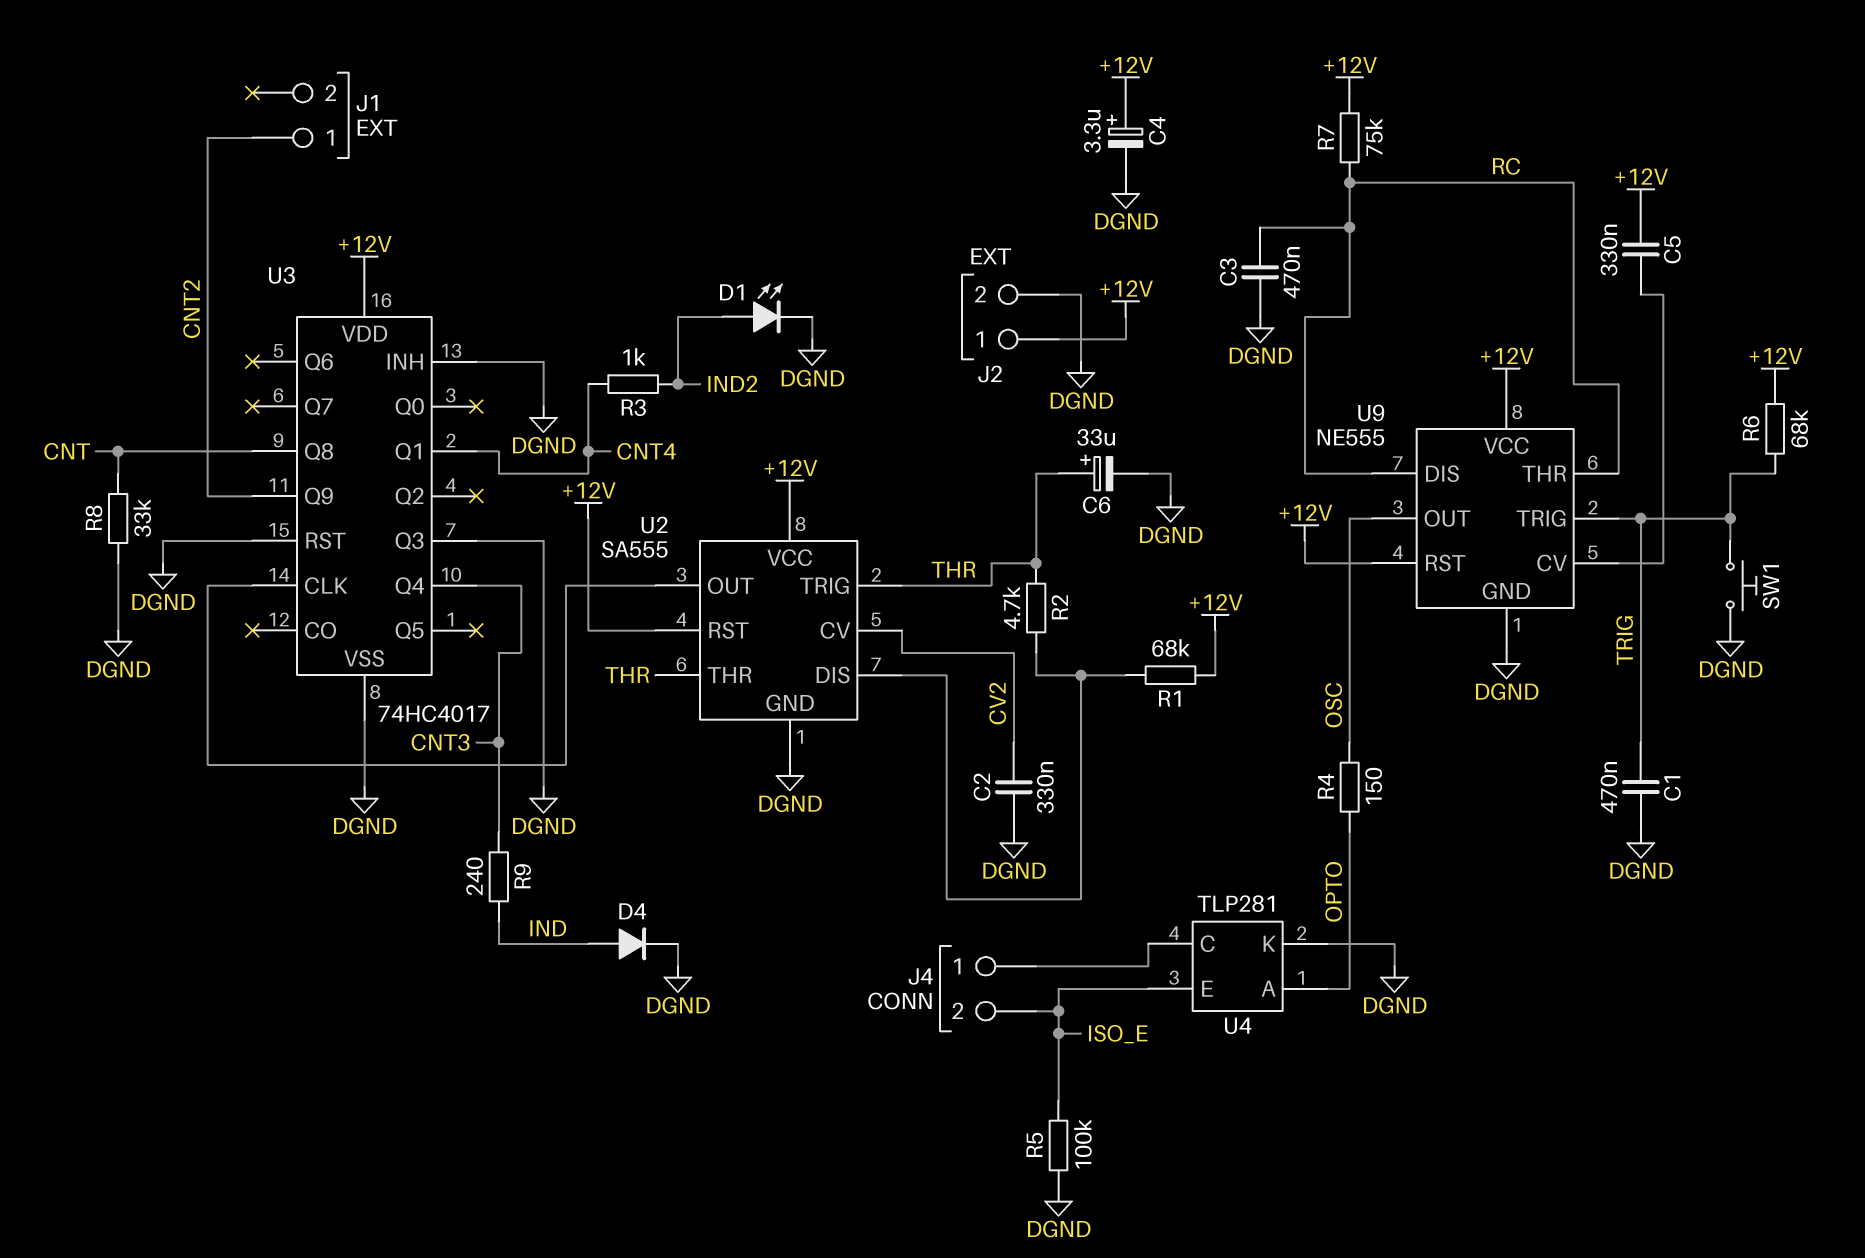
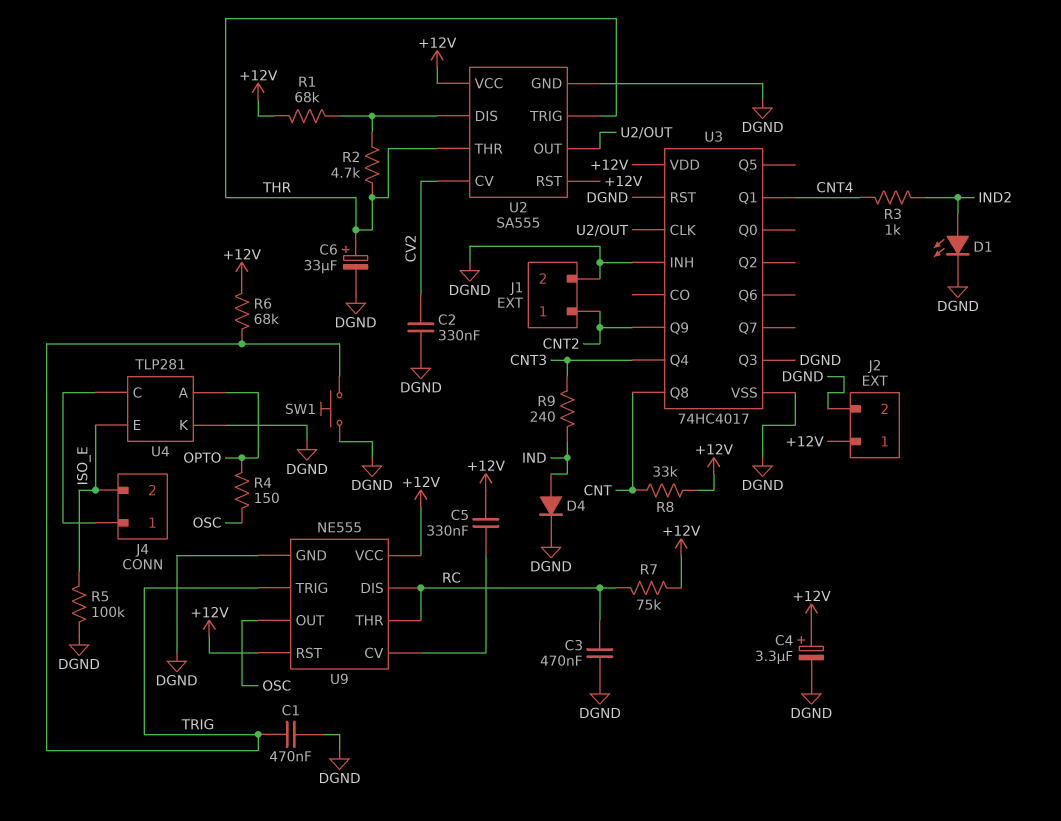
J1 pin 2: none -> DGND
R8: 33k (CNT, DGND) -> 33k (+12V, CNT)

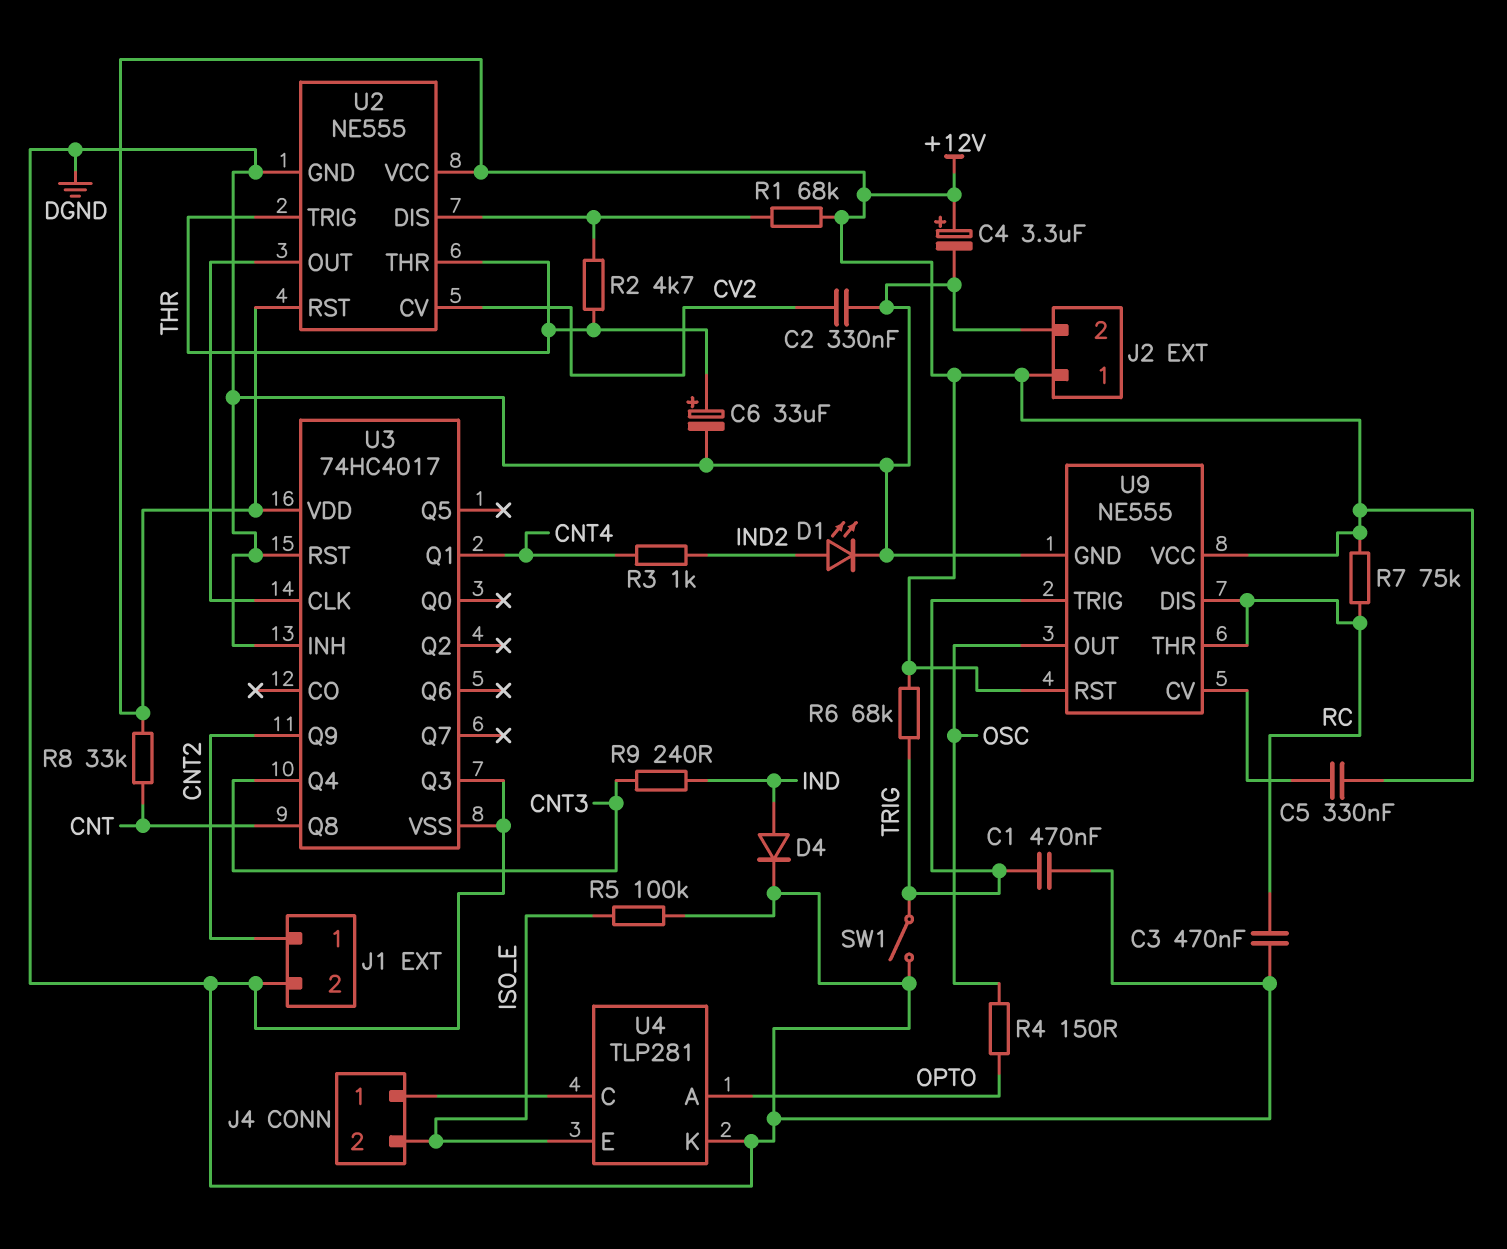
SW1: button (DGND, TRIG) -> switch (DGND, TRIG)
U2: SA555 -> NE555

